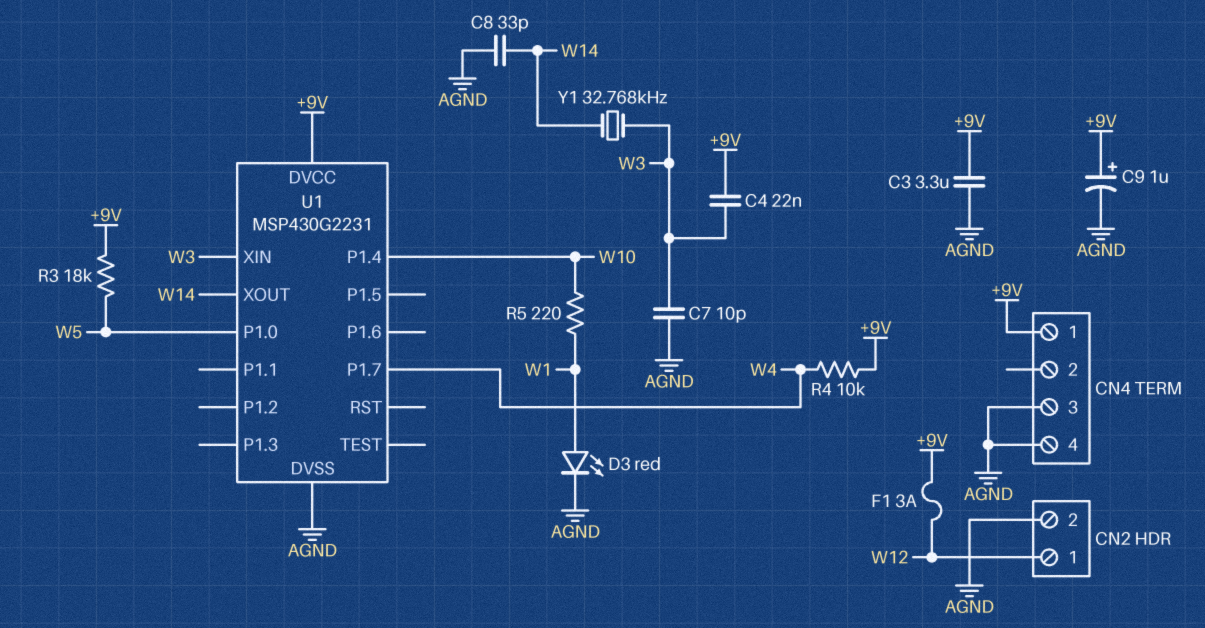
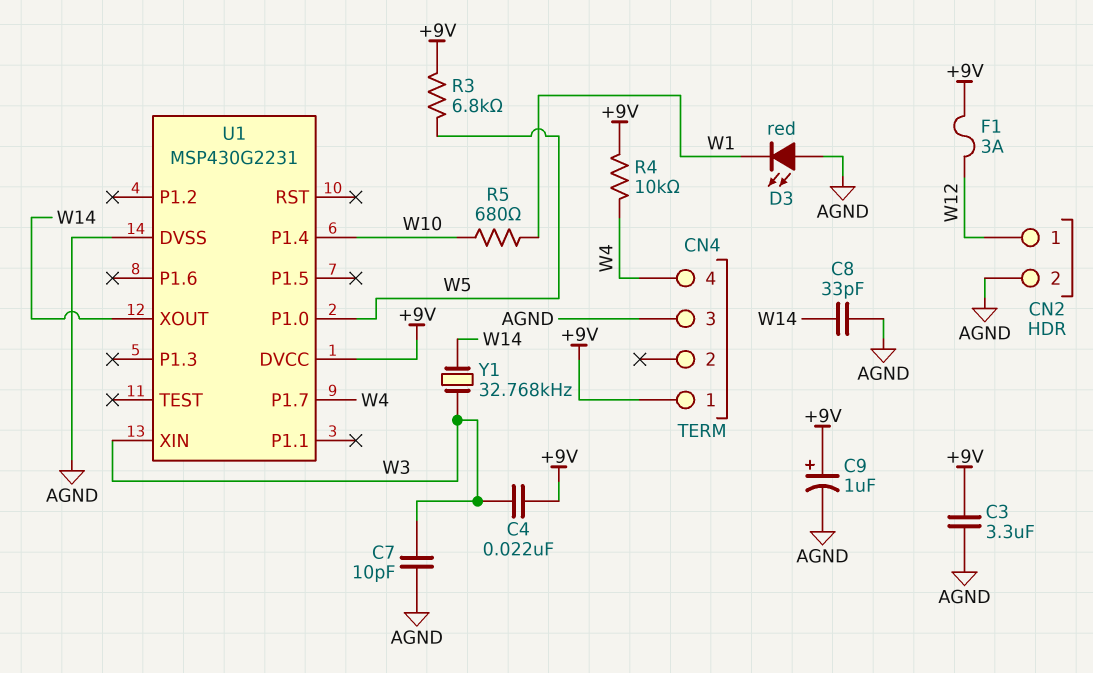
CN4 pin 4: AGND -> W4
D3: LED red (A W1, K AGND) -> LED red (A AGND, K W1)
R3: 18k (+9V, W5) -> 6.8k (+9V, W5)
R5: 220 (W1, W10) -> 680 (W1, W10)

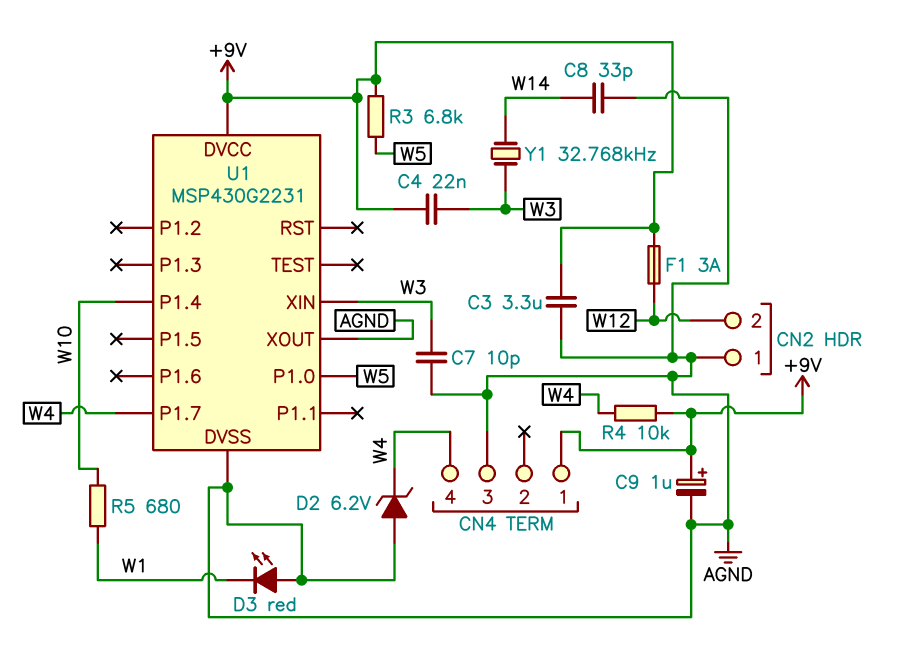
CN2 pin 1: W12 -> AGND
CN2 pin 2: AGND -> W12
D2: none -> zener 6.2V (A AGND, K W4)
U1 pin XOUT: W14 -> AGND

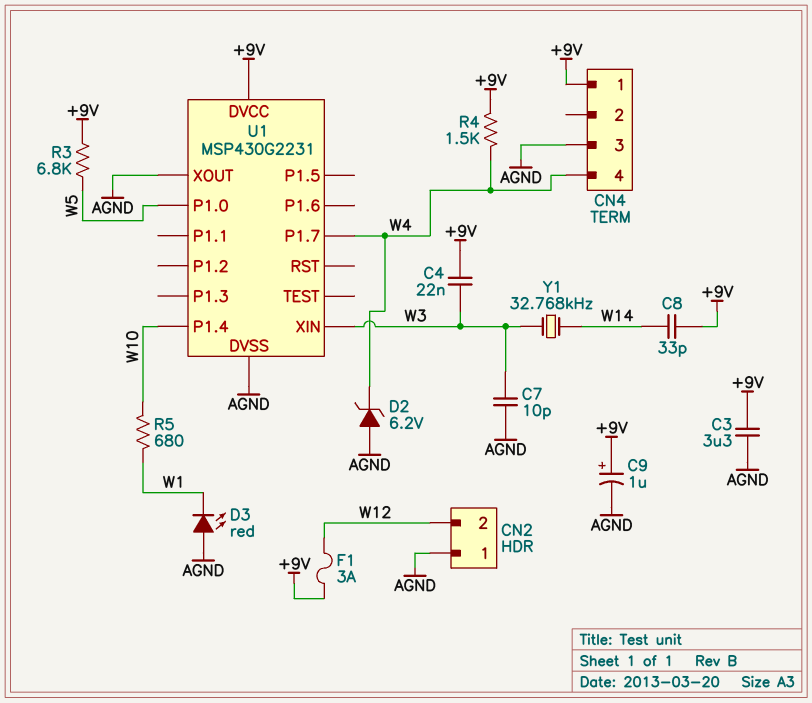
C8: 33pF (AGND, W14) -> 33pF (+9V, W14)
R4: 10k (+9V, W4) -> 1.5k (+9V, W4)

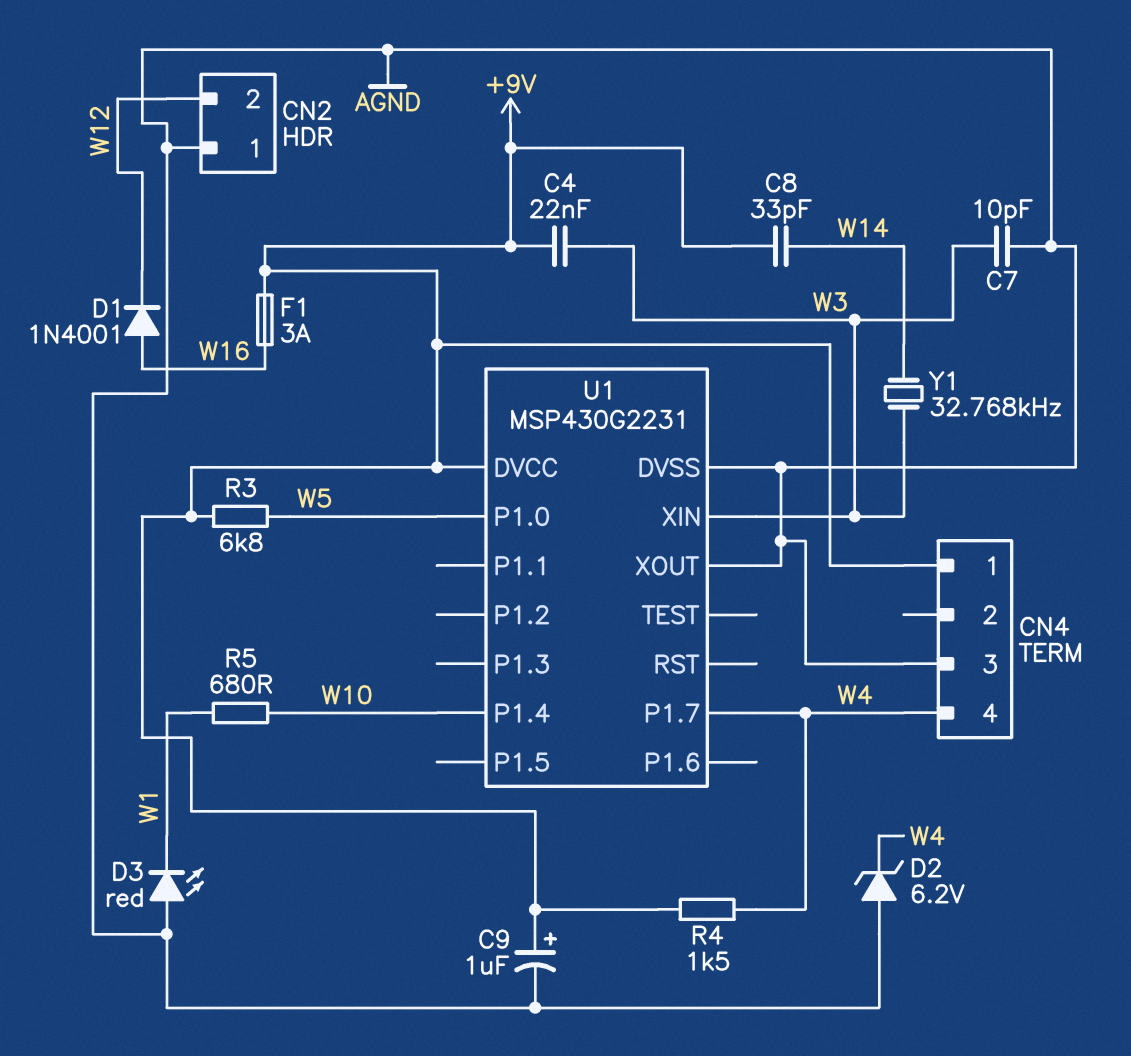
C3: 3.3uF (+9V, AGND) -> none
D1: none -> diode 1N4001 (A W16, K W12)
F1: 3A (+9V, W12) -> 3A (+9V, W16)

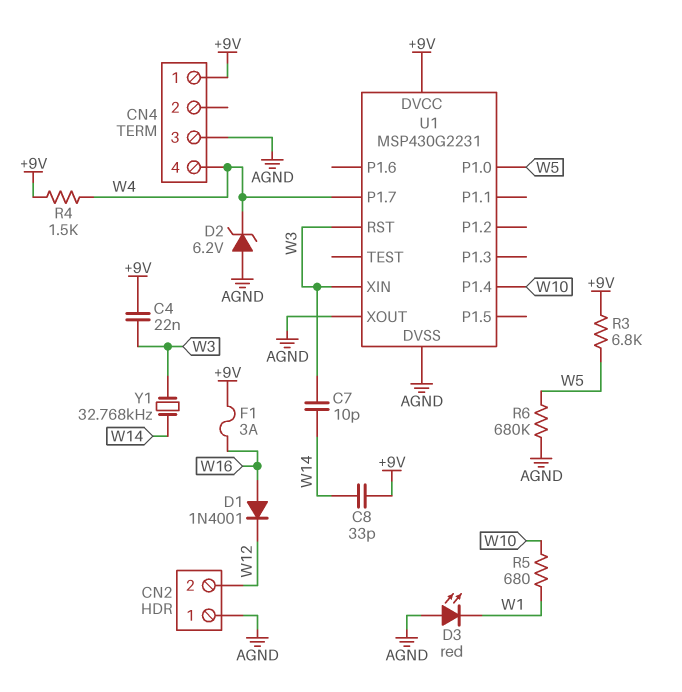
C7: 10pF (AGND, W3) -> 10pF (W3, W14)
C9: 1uF (plus +9V, minus AGND) -> none
R6: none -> 680k (AGND, W5)
U1 pin RST: none -> W3

